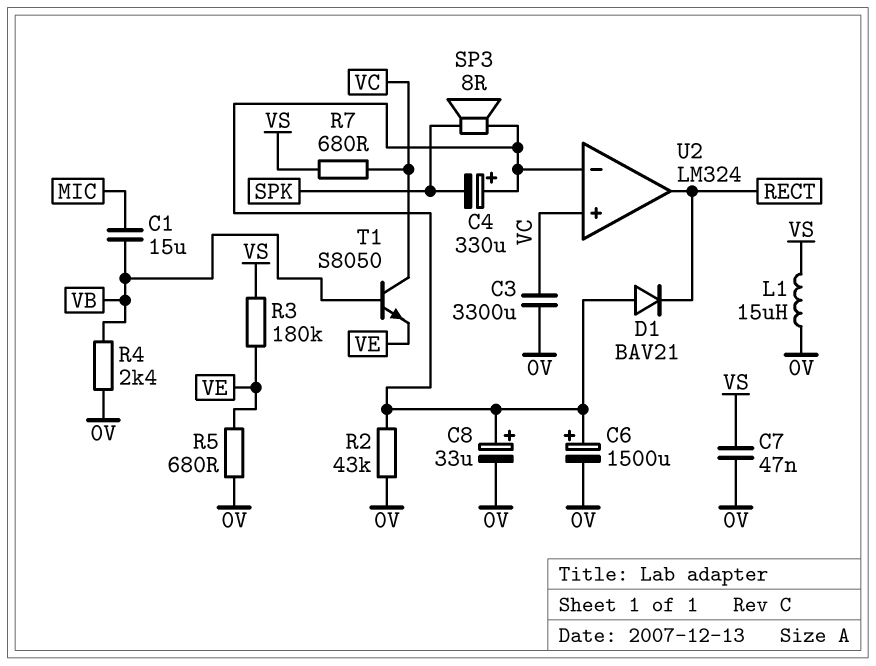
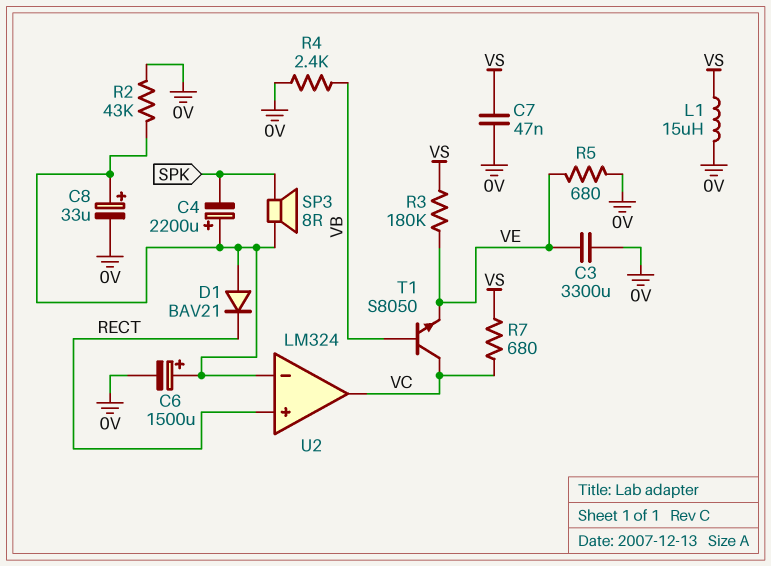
C1: 15uF (MIC, VB) -> none
C3: 3300uF (0V, VC) -> 3300uF (0V, VE)
C4: 330uF (plus U2/in-, minus SPK) -> 2200uF (plus U2/in-, minus SPK)
U2 pin in+: VC -> RECT
U2 pin out: RECT -> VC

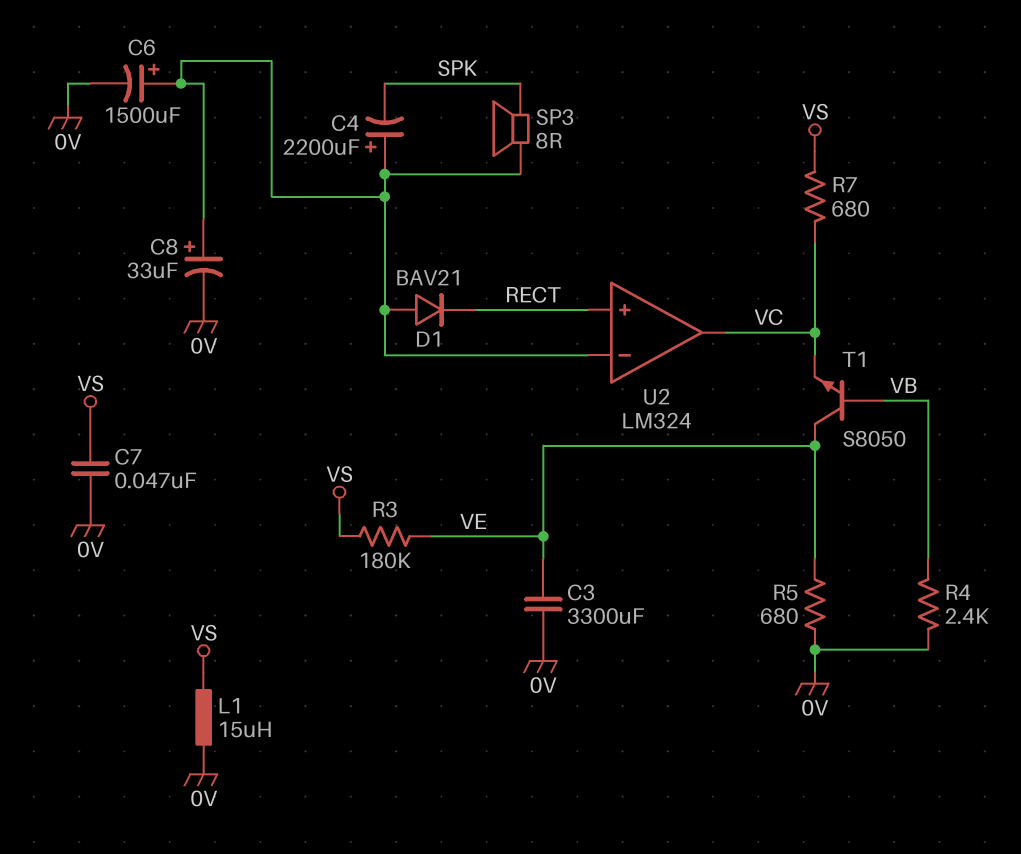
R2: 43k (0V, U2/in-) -> none
T1: NPN S8050 (B VB, C VC, E VE) -> NPN S8050 (B VB, C VE, E VC)

